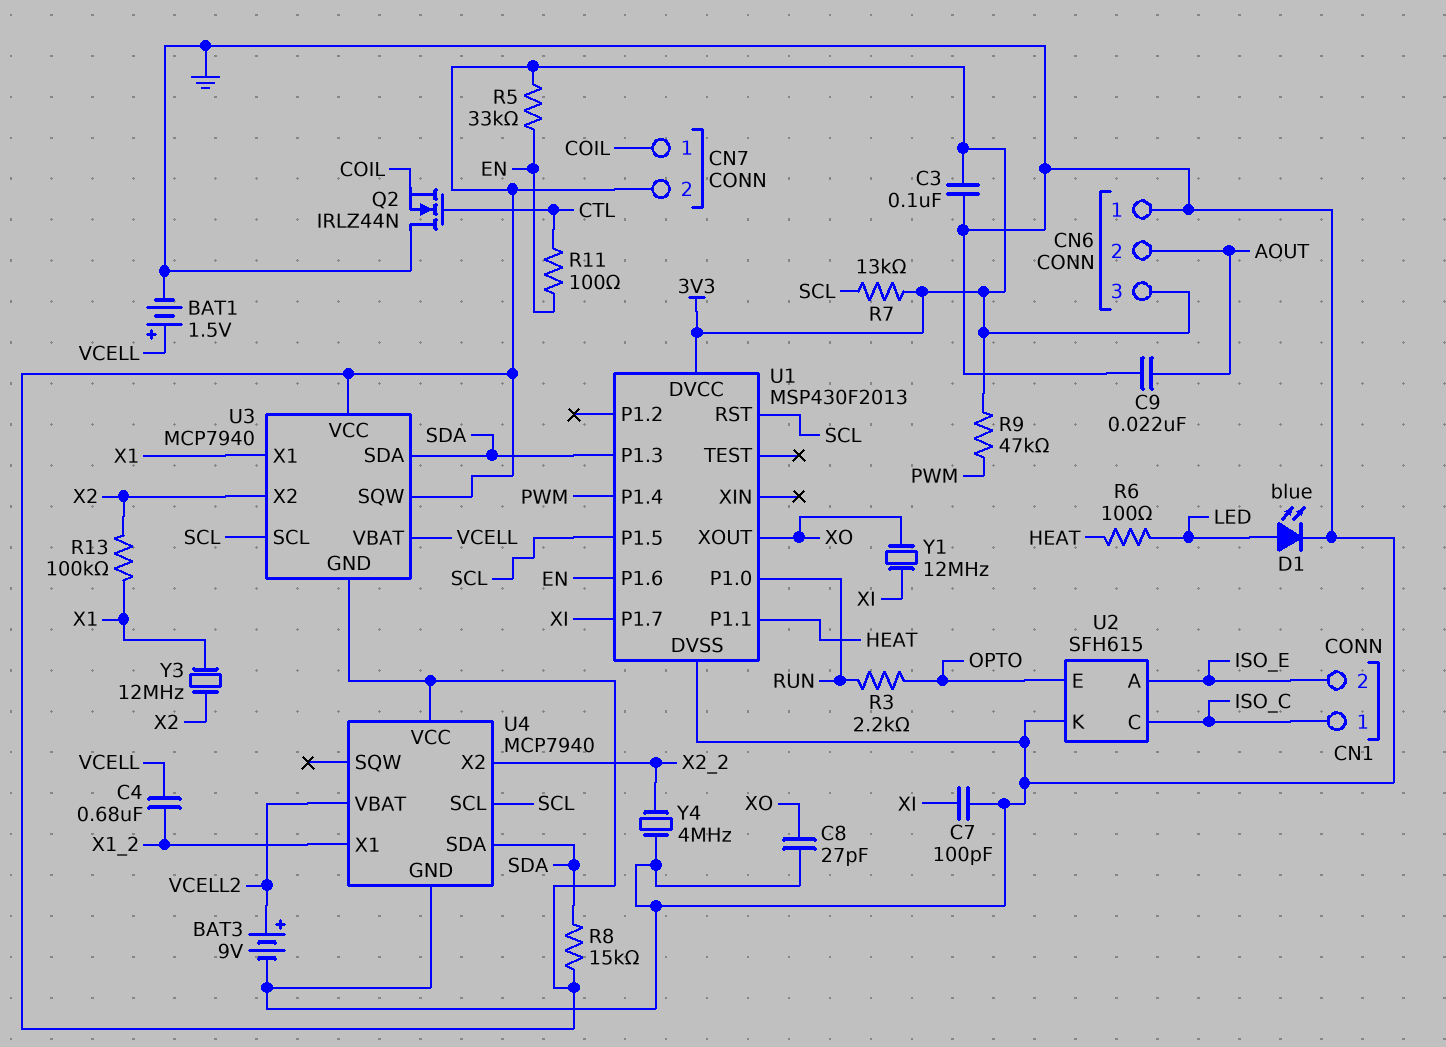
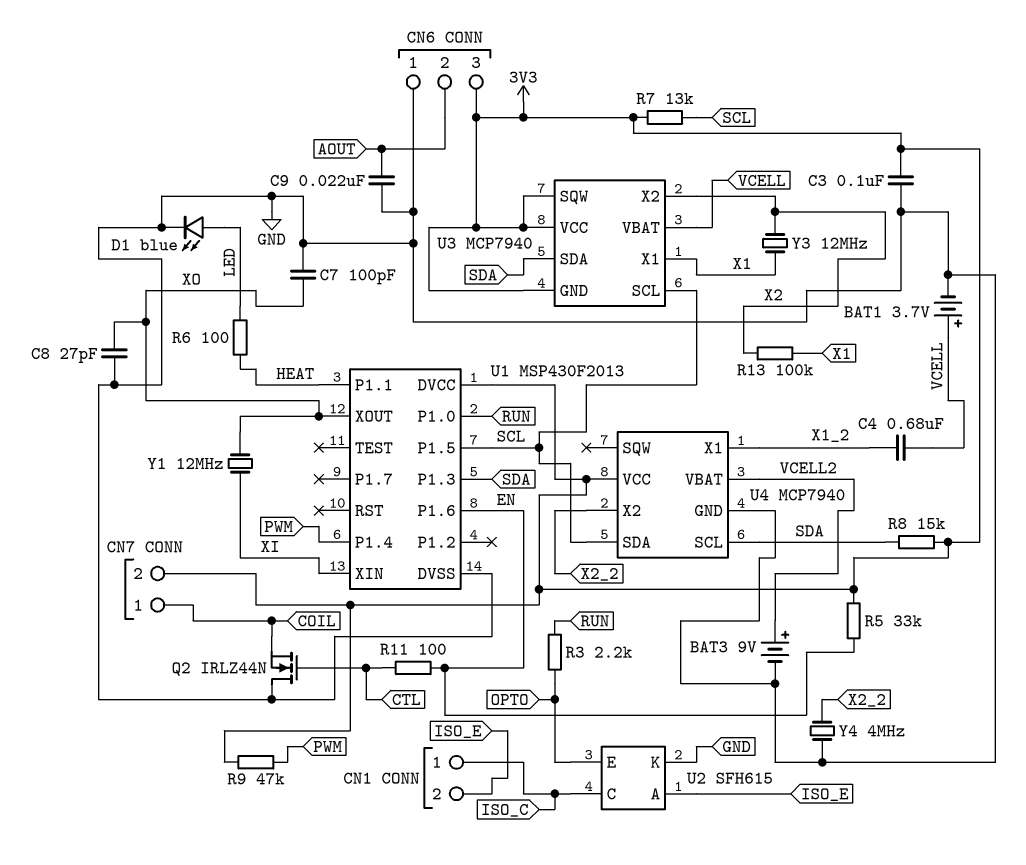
BAT1: 1.5V (plus VCELL, minus GND) -> 3.7V (plus VCELL, minus GND)
C7: 100pF (GND, XI) -> 100pF (GND, XO)
U1 pin P1.7: XI -> none
U1 pin RST: SCL -> none
U1 pin XIN: none -> XI
U4 pin SCL: SCL -> SDA
U4 pin SDA: SDA -> SCL

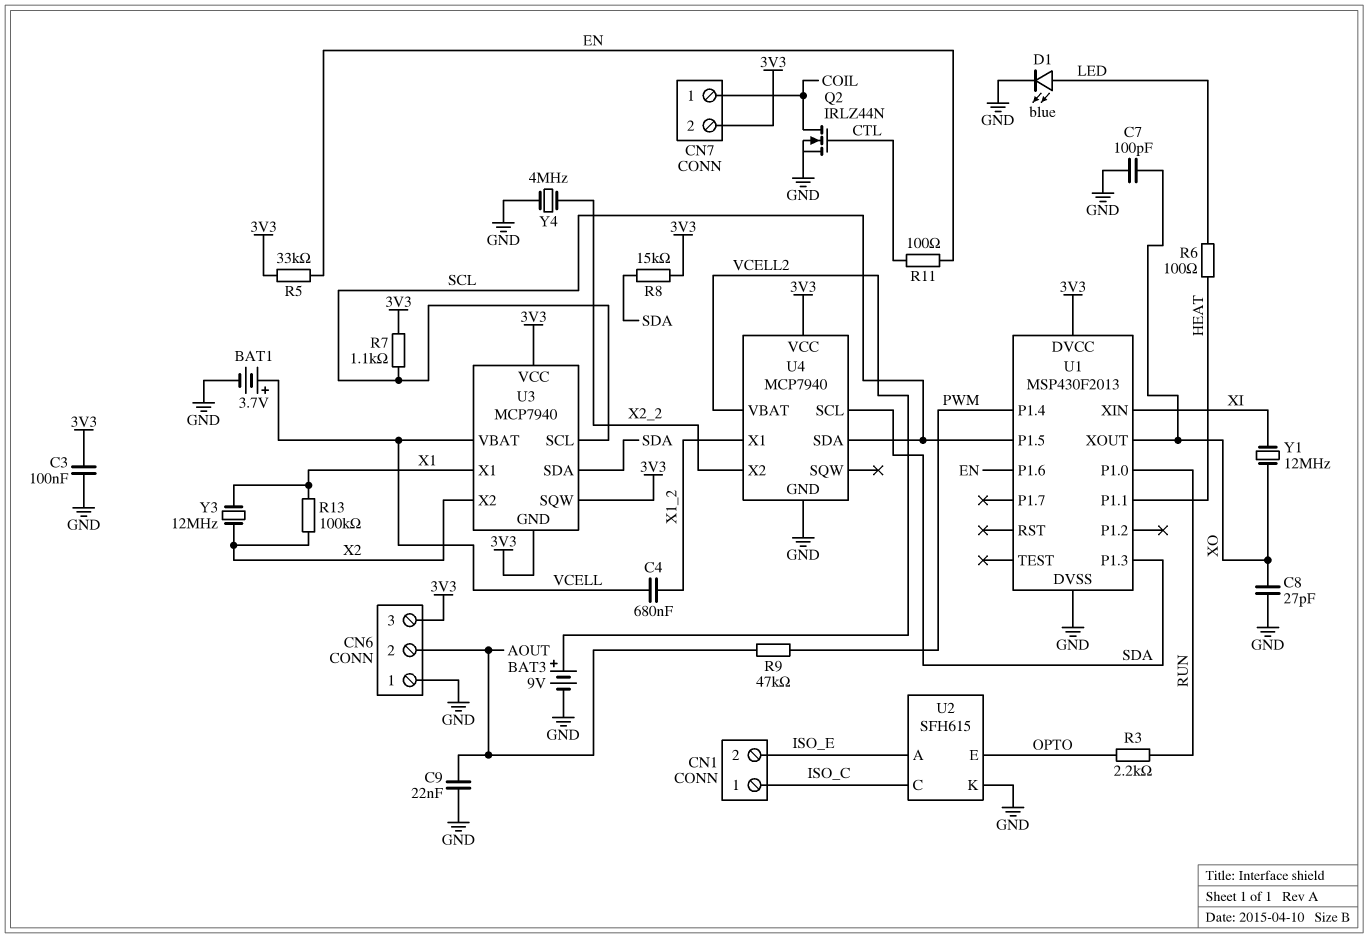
Q2: NMOS IRLZ44N (G CTL, D GND, S COIL) -> NMOS IRLZ44N (G CTL, D COIL, S GND)
R7: 13k (3V3, SCL) -> 1.1k (3V3, SCL)
R9: 47k (3V3, PWM) -> 47k (AOUT, PWM)

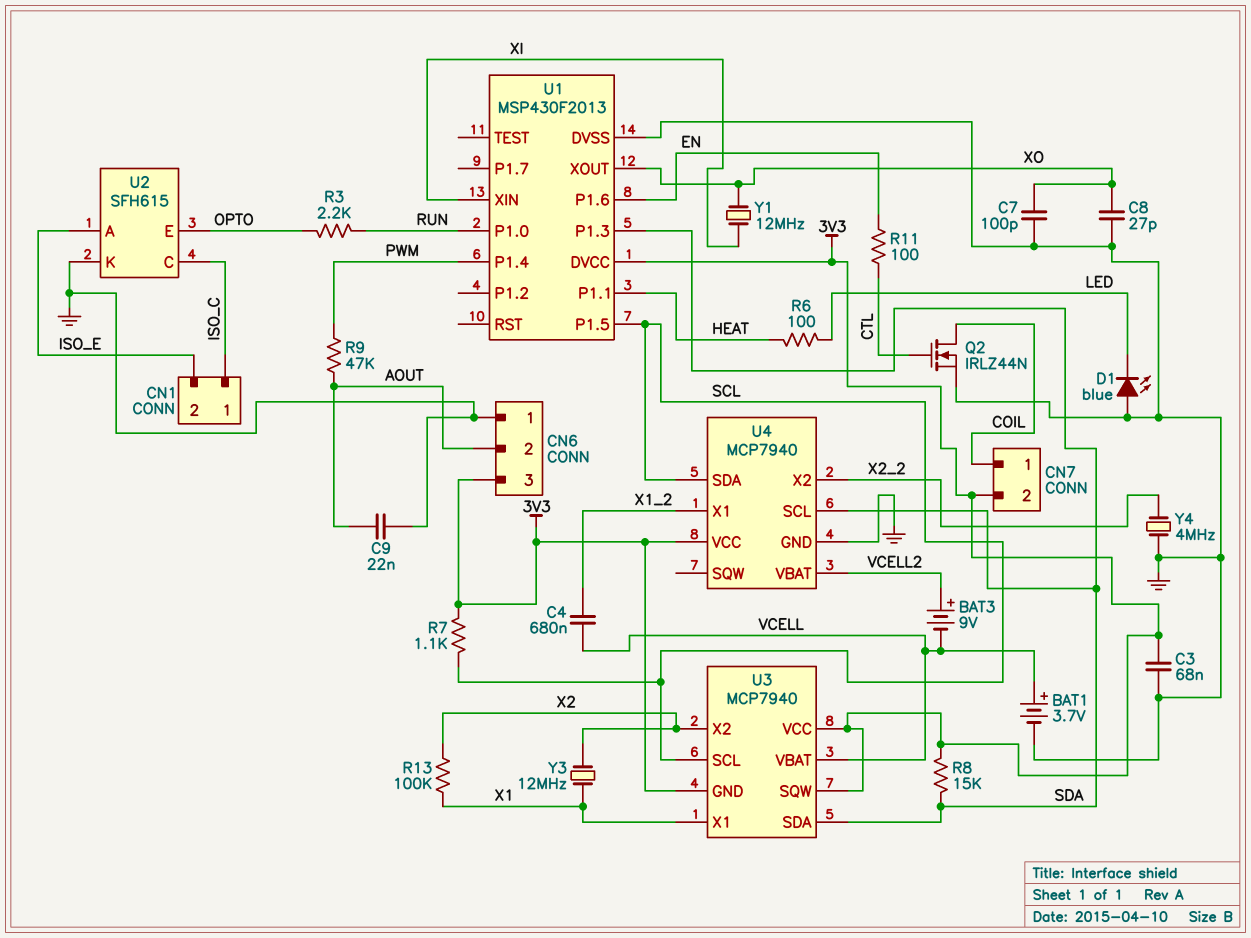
BAT3: 9V (plus VCELL2, minus GND) -> 9V (plus VCELL2, minus VCELL)
C3: 100nF (3V3, GND) -> 68nF (3V3, GND)
D1: LED blue (A LED, K GND) -> LED blue (A GND, K LED)
R5: 33k (3V3, EN) -> none

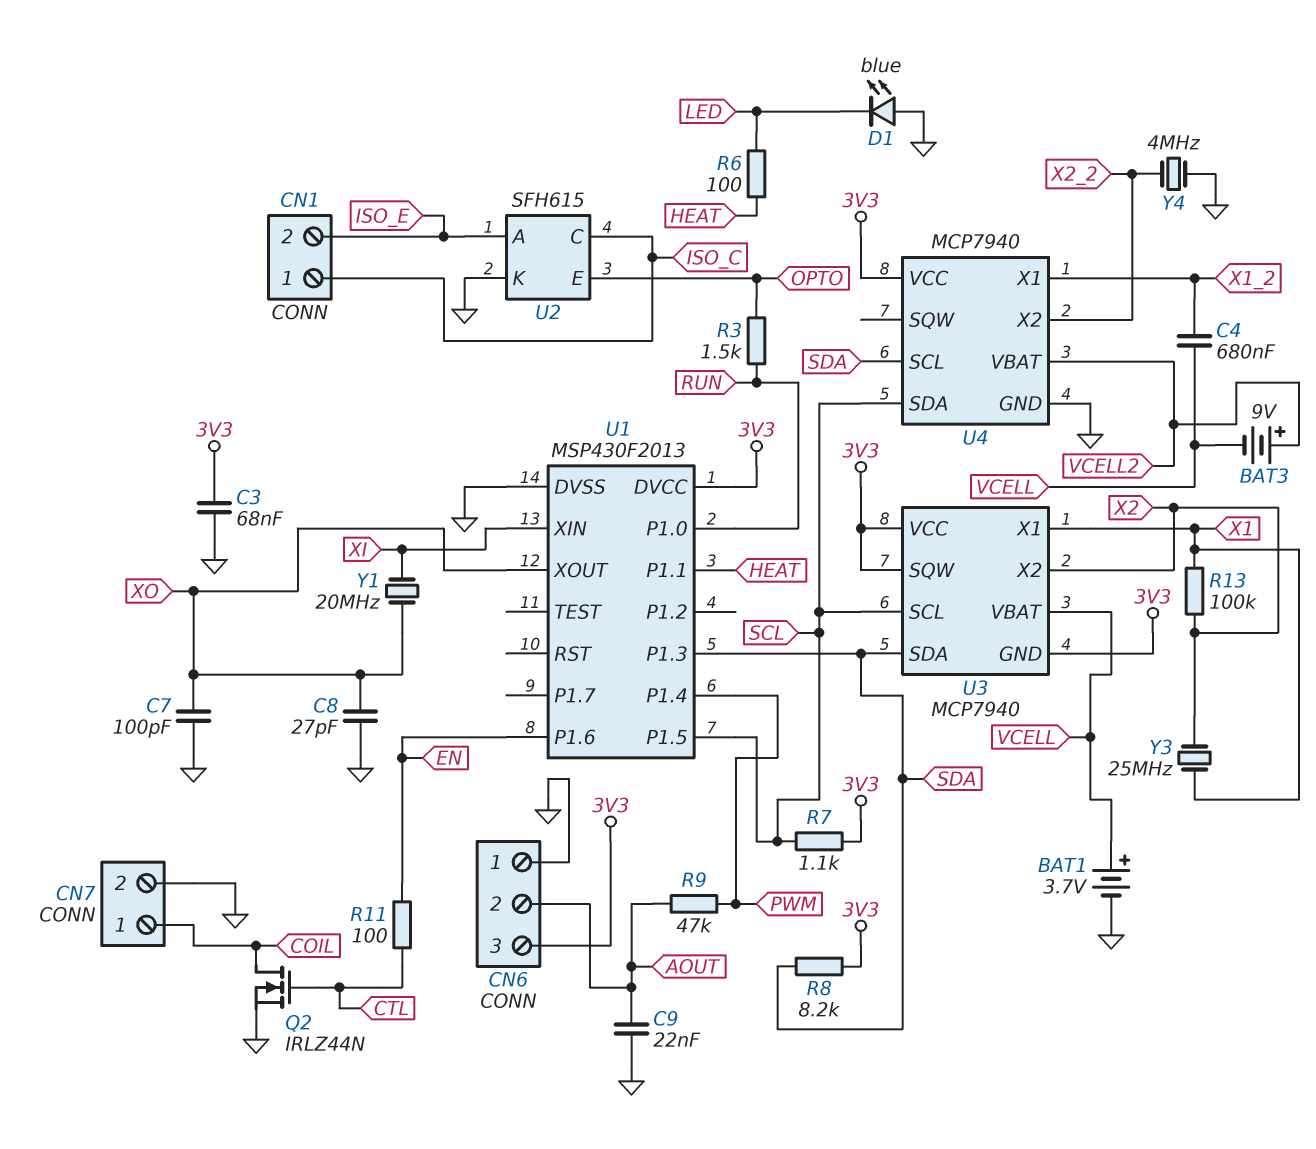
CN7 pin 2: 3V3 -> GND
R3: 2.2k (OPTO, RUN) -> 1.5k (OPTO, RUN)
R8: 15k (3V3, SDA) -> 8.2k (3V3, SDA)
Y1: 12MHz (XI, XO) -> 20MHz (XI, XO)
Y3: 12MHz (X1, X2) -> 25MHz (X1, X2)

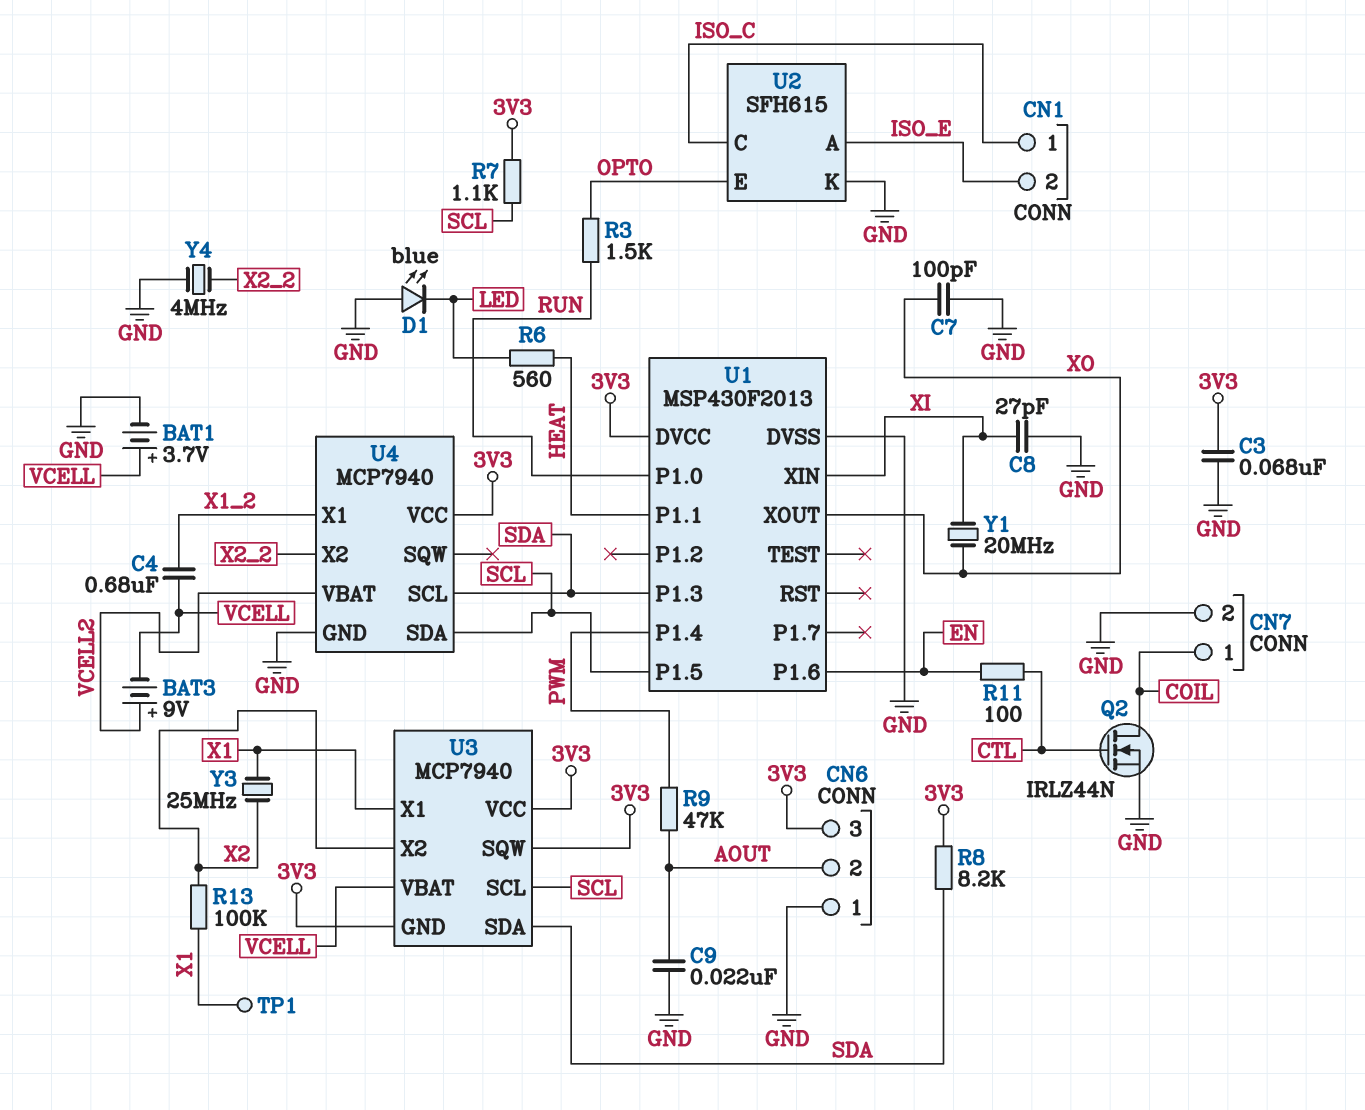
C8: 27pF (GND, XO) -> 27pF (GND, XI)
R6: 100 (HEAT, LED) -> 560 (HEAT, LED)
TP1: none -> test point (X1)

